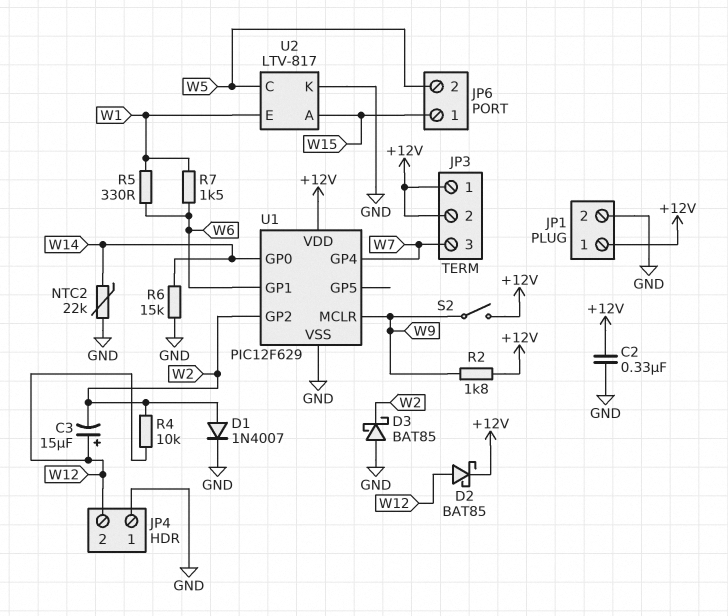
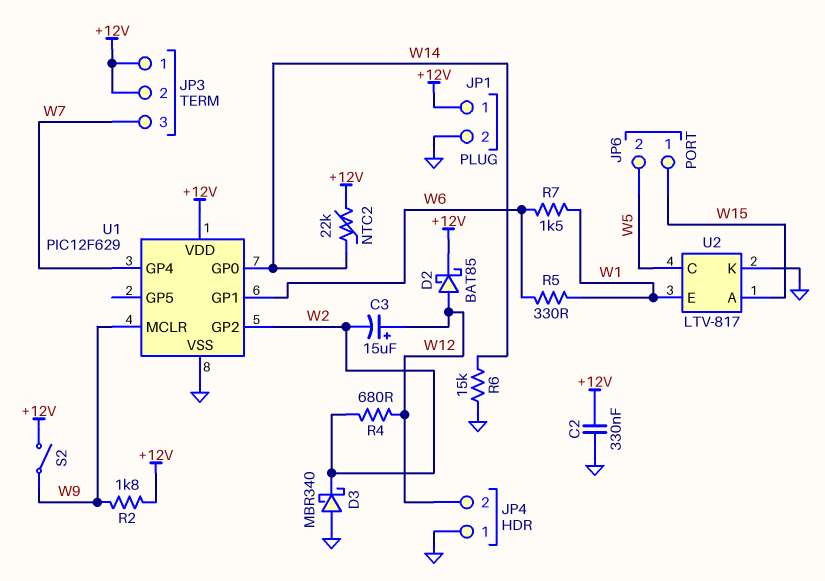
D1: diode 1N4007 (A W2, K GND) -> none
D3: schottky BAT85 (A GND, K W2) -> schottky MBR340 (A GND, K W2)
NTC2: 22k (GND, W14) -> 22k (+12V, W14)
R4: 10k (W2, W12) -> 680 (W2, W12)

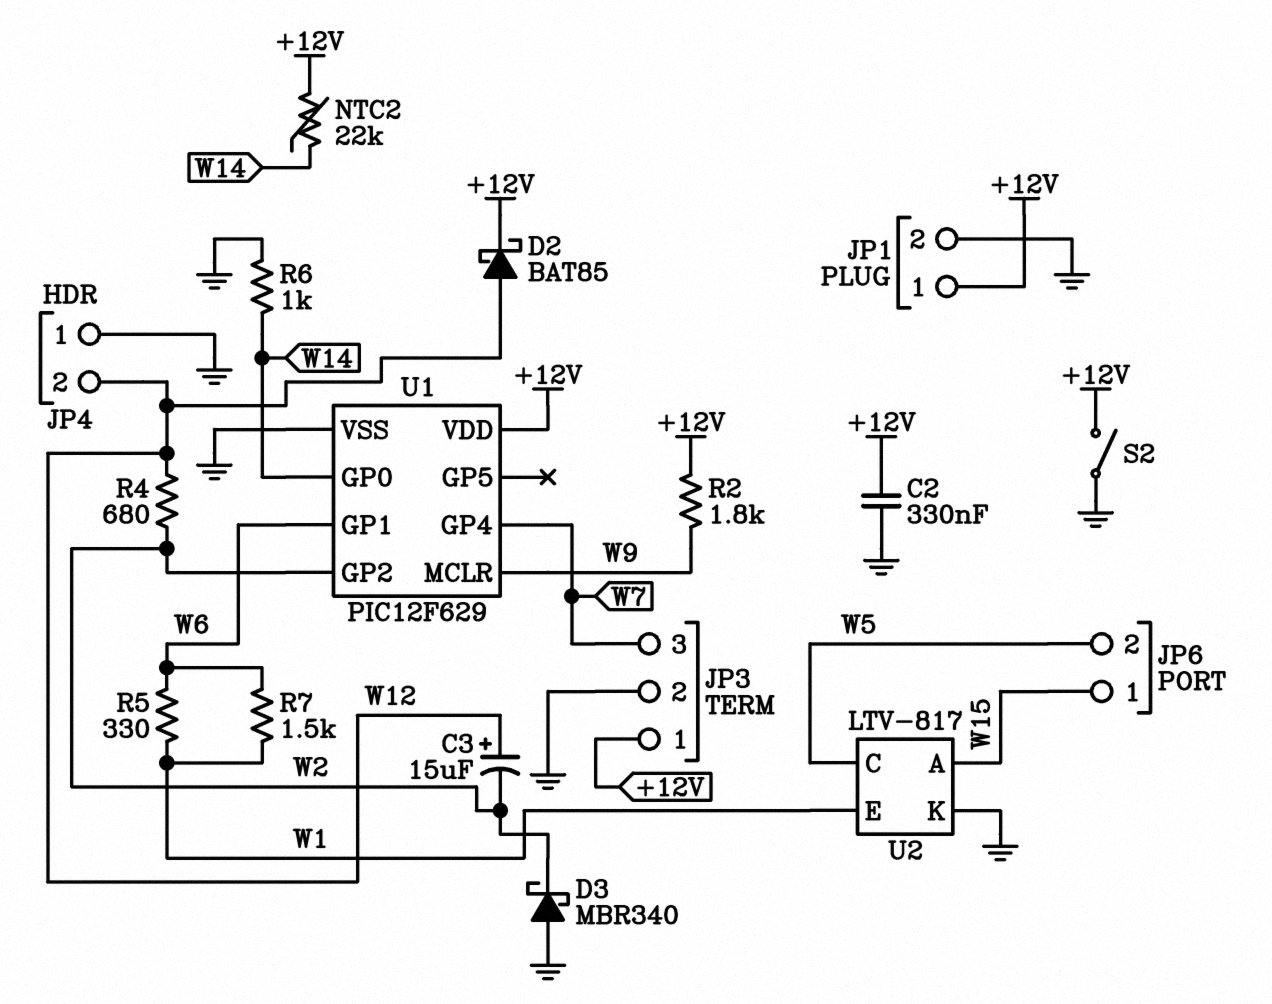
JP3 pin 2: +12V -> GND
R6: 15k (GND, W14) -> 1k (GND, W14)
S2: switch (+12V, W9) -> switch (+12V, GND)

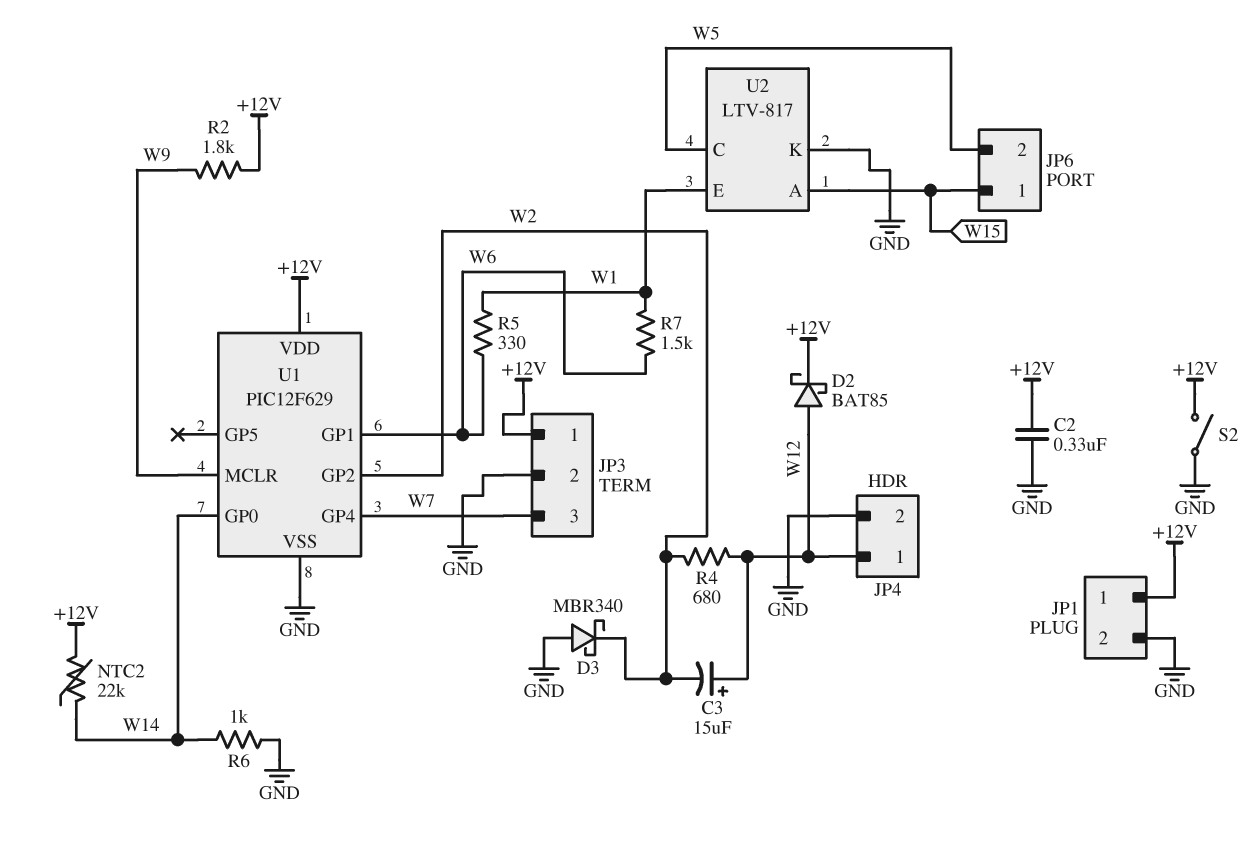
JP4 pin 1: GND -> W12
JP4 pin 2: W12 -> GND

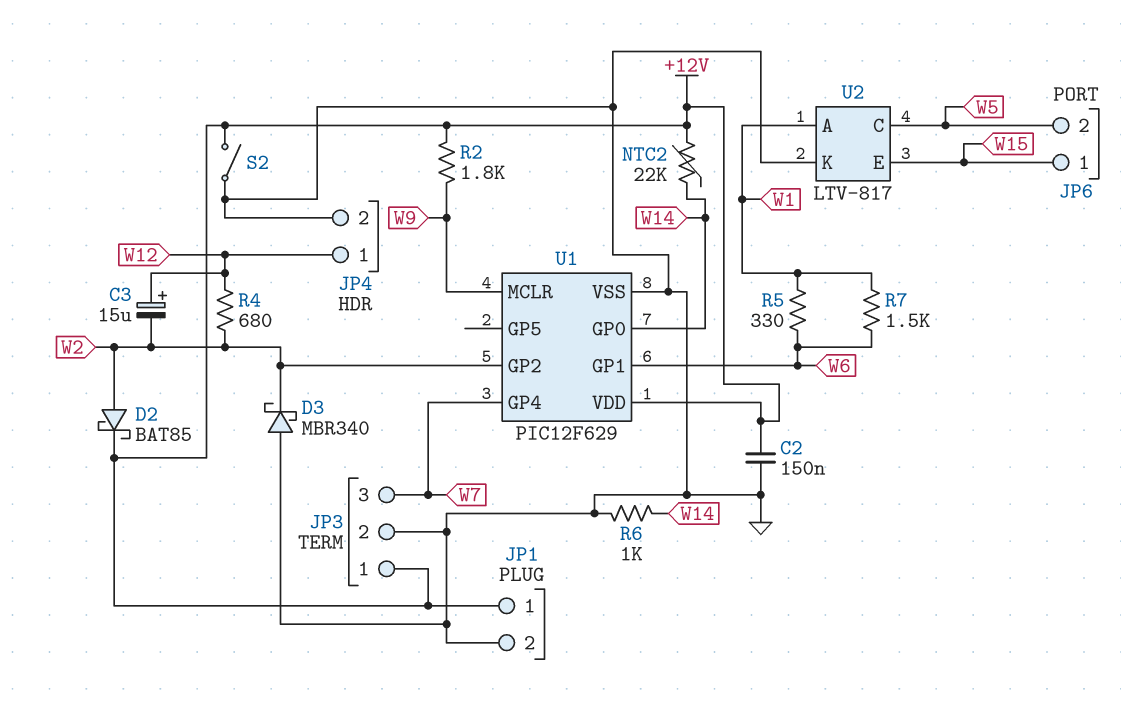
C2: 330nF (+12V, GND) -> 150nF (+12V, GND)
D2: schottky BAT85 (A W12, K +12V) -> schottky BAT85 (A W2, K +12V)
U2 pin A: W15 -> W1
U2 pin E: W1 -> W15

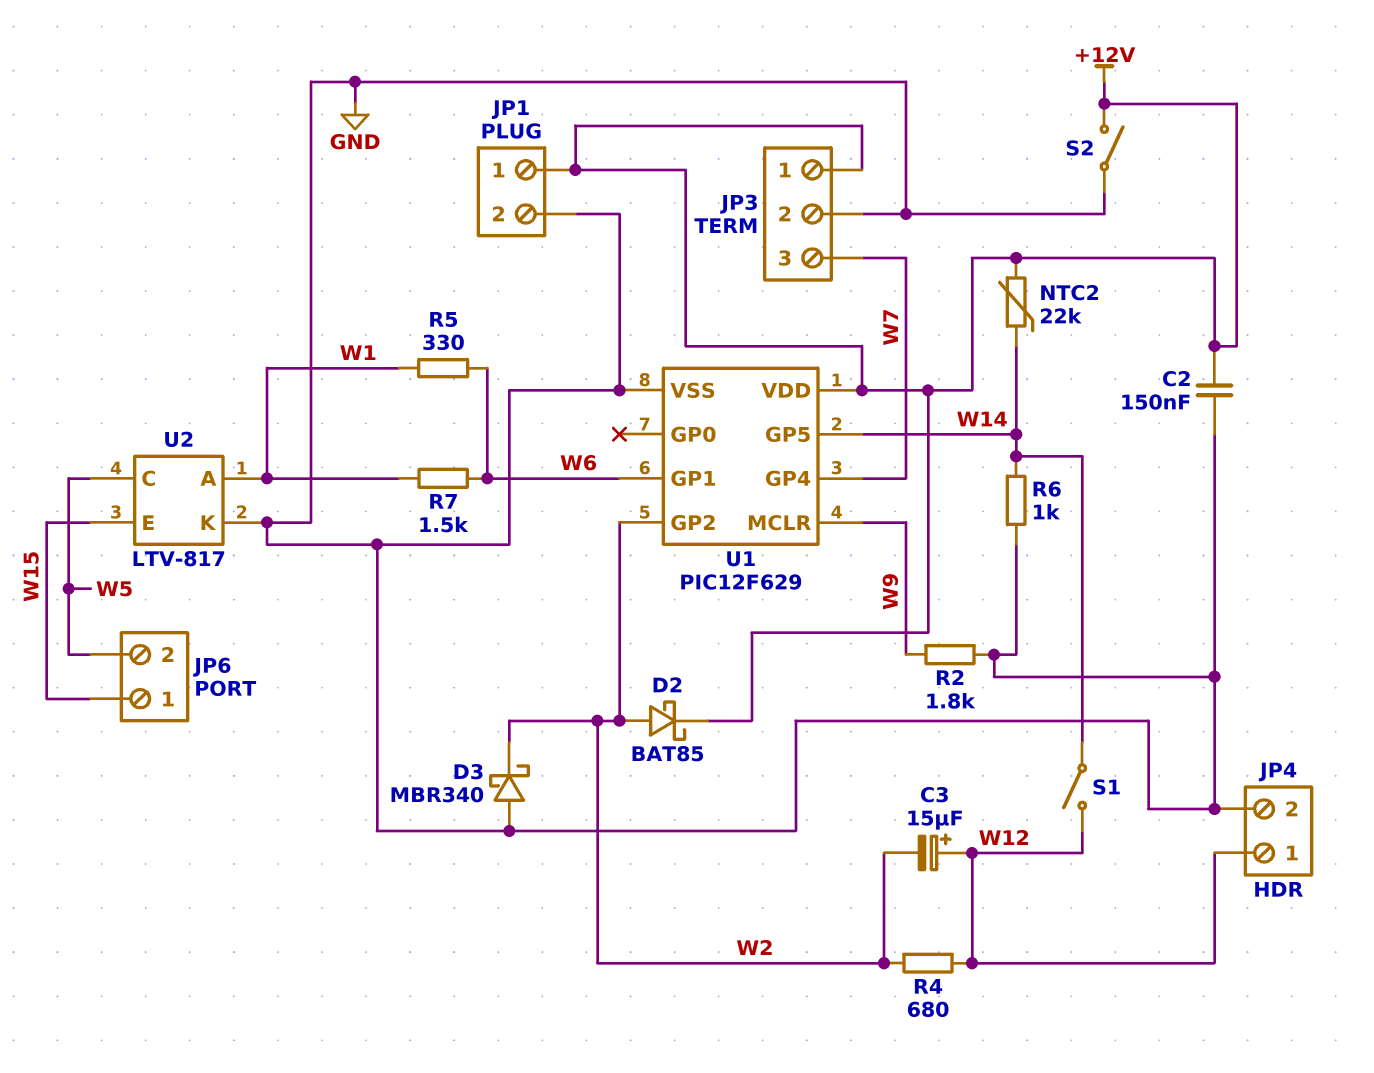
R2: 1.8k (+12V, W9) -> 1.8k (GND, W9)
S1: none -> switch (W12, W14)
U1 pin GP0: W14 -> none
U1 pin GP5: none -> W14

